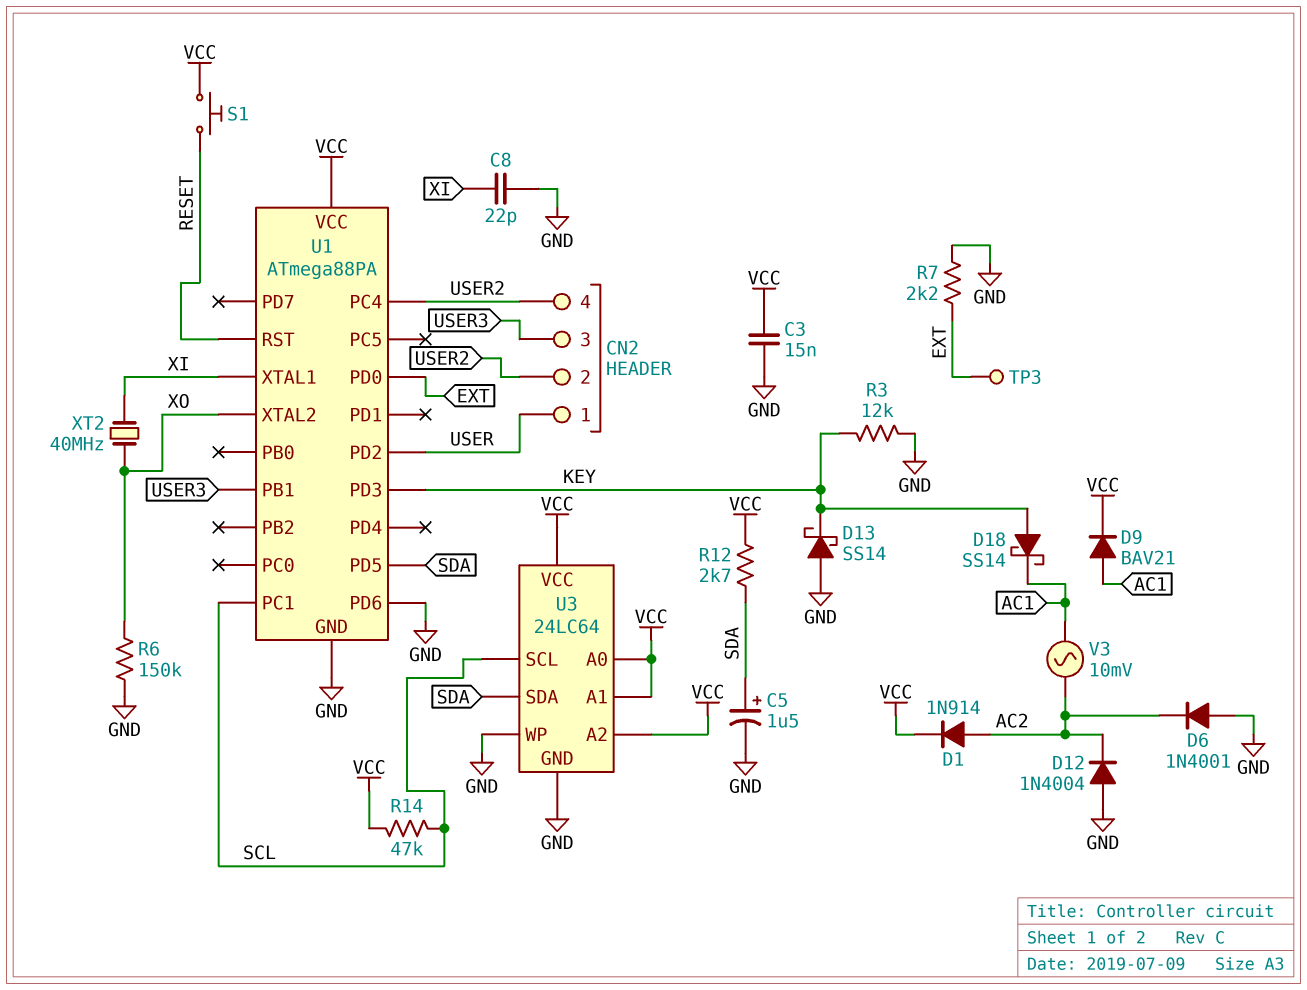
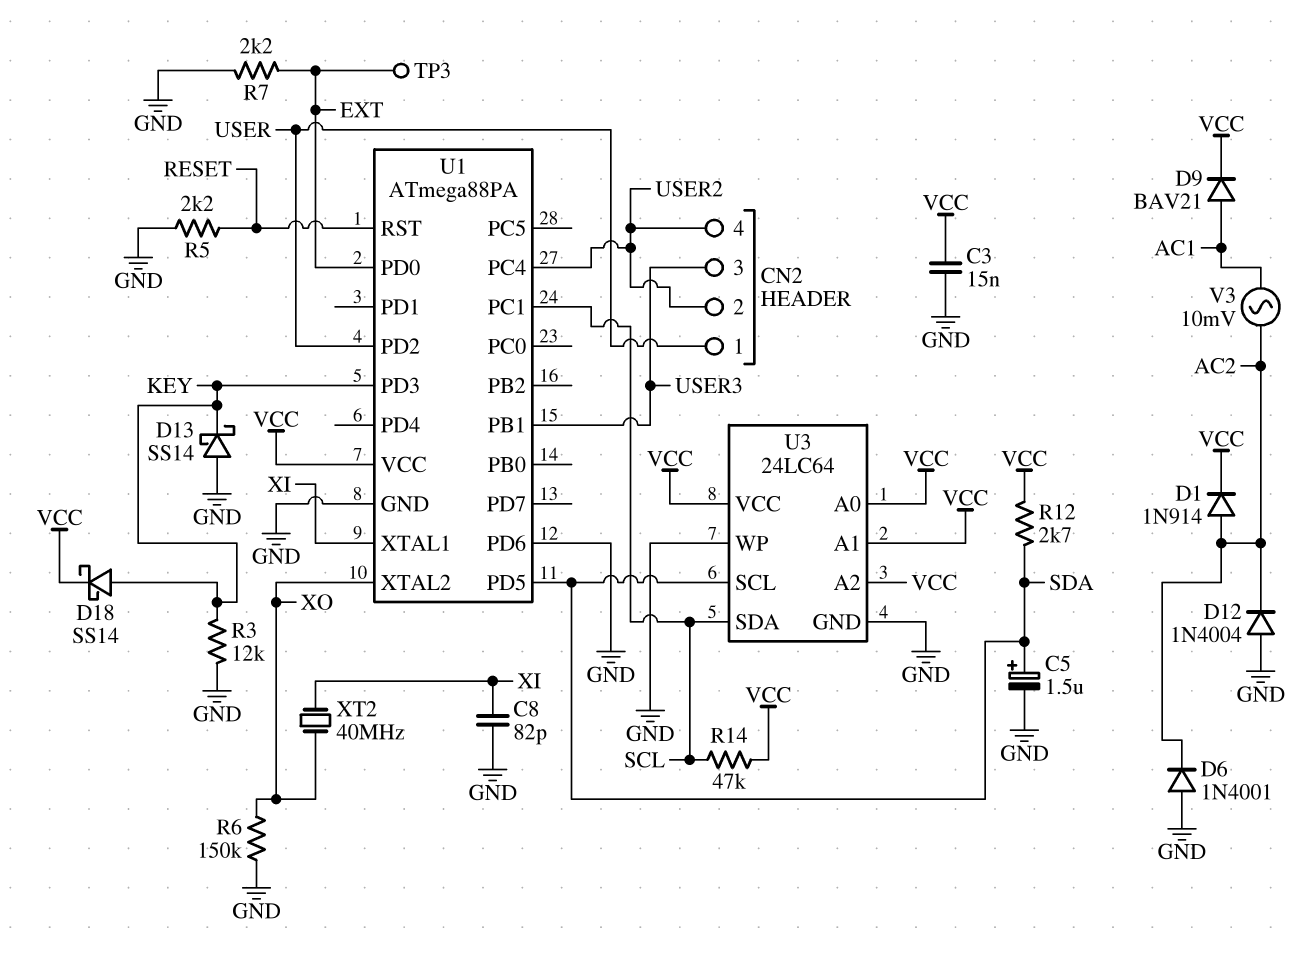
C8: 22pF (GND, XI) -> 82pF (GND, XI)
D18: schottky SS14 (A KEY, K AC1) -> schottky SS14 (A KEY, K VCC)
R5: none -> 2.2k (GND, RESET)
S1: button (RESET, VCC) -> none
U3 pin SCL: SCL -> SDA
U3 pin SDA: SDA -> SCL

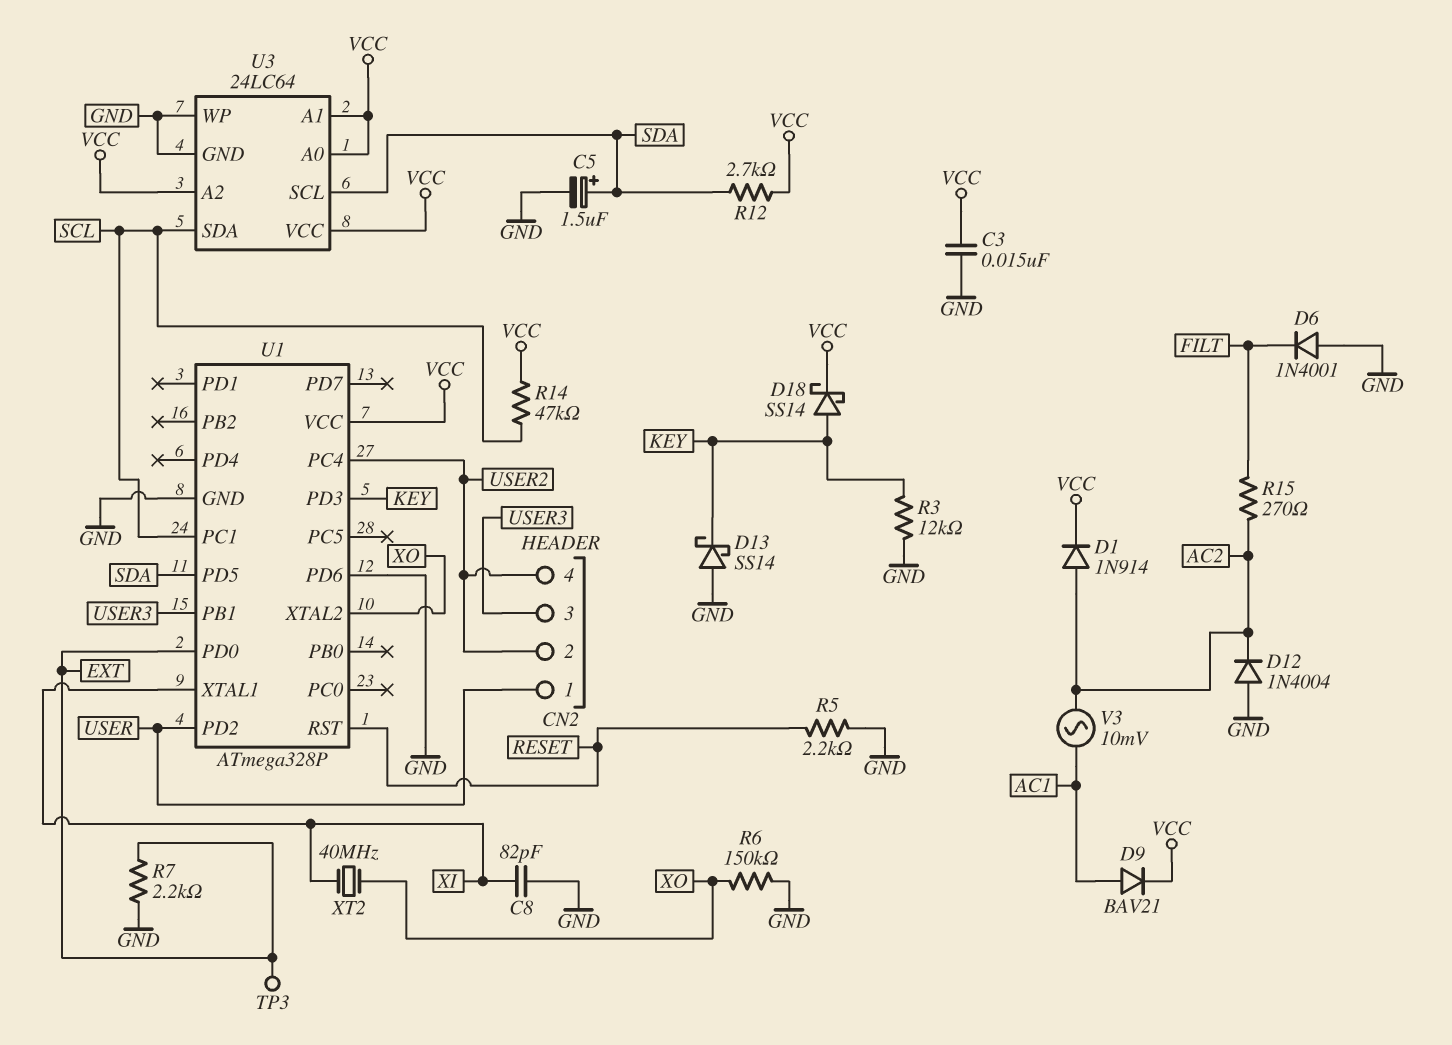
D6: diode 1N4001 (A GND, K AC2) -> diode 1N4001 (A GND, K FILT)
R15: none -> 270 (AC2, FILT)
U1: ATmega88PA -> ATmega328P

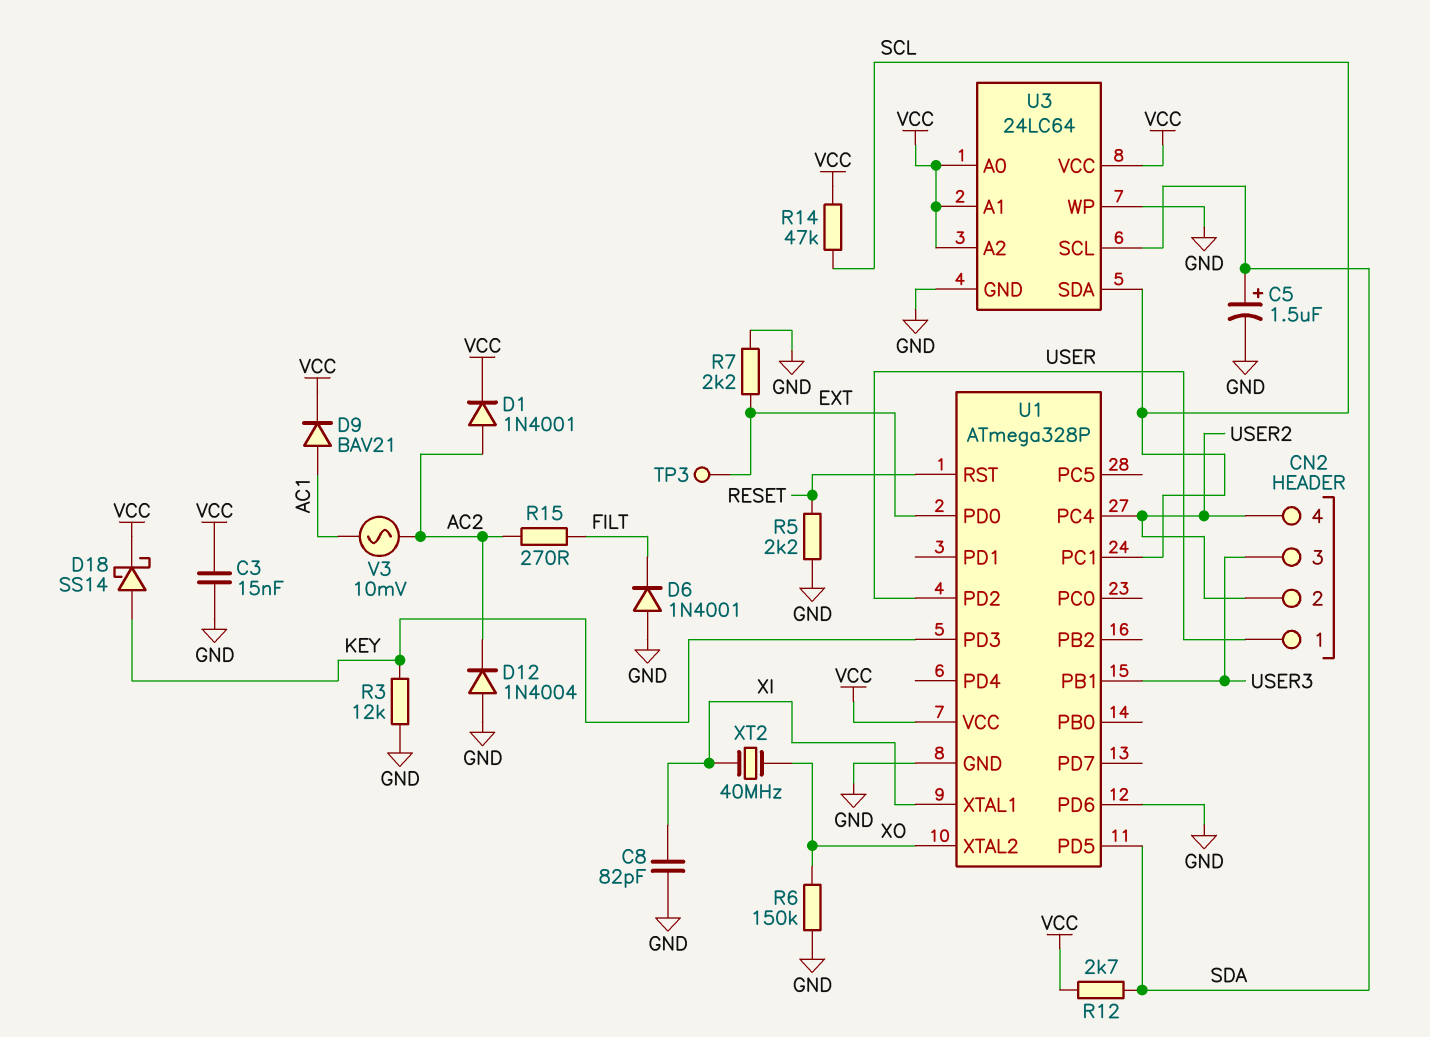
D1: diode 1N914 (A AC2, K VCC) -> diode 1N4001 (A AC2, K VCC)
D13: schottky SS14 (A GND, K KEY) -> none

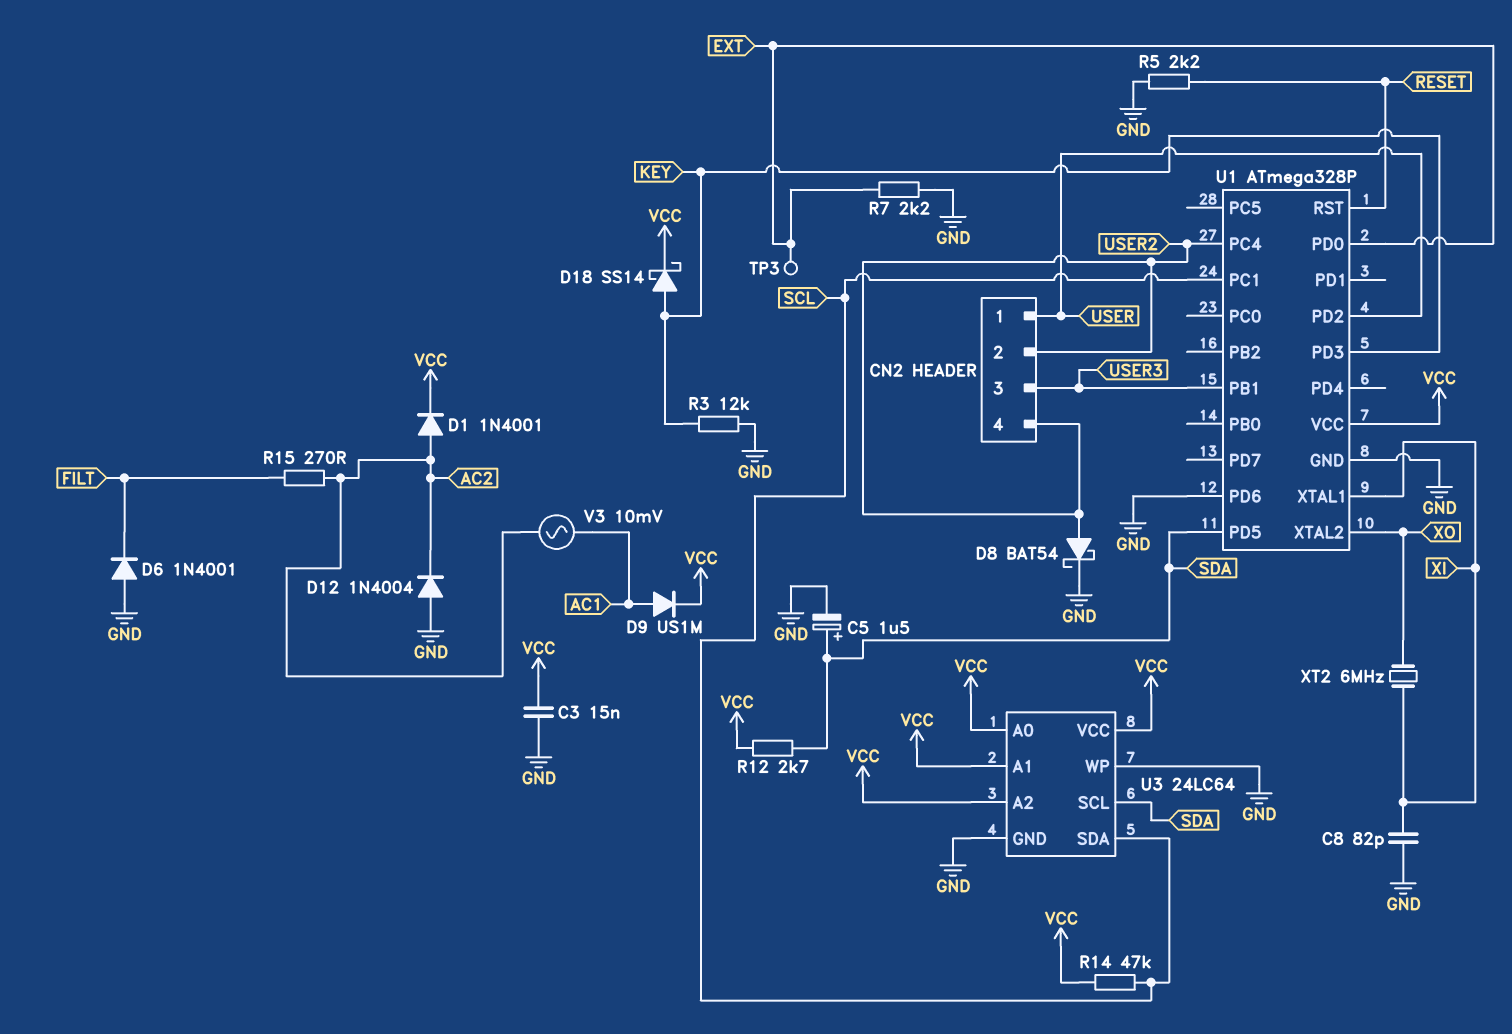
D8: none -> schottky BAT54 (A USER2, K GND)
D9: diode BAV21 (A AC1, K VCC) -> diode US1M (A AC1, K VCC)
R6: 150k (GND, XO) -> none
XT2: 40MHz (XI, XO) -> 6MHz (XI, XO)

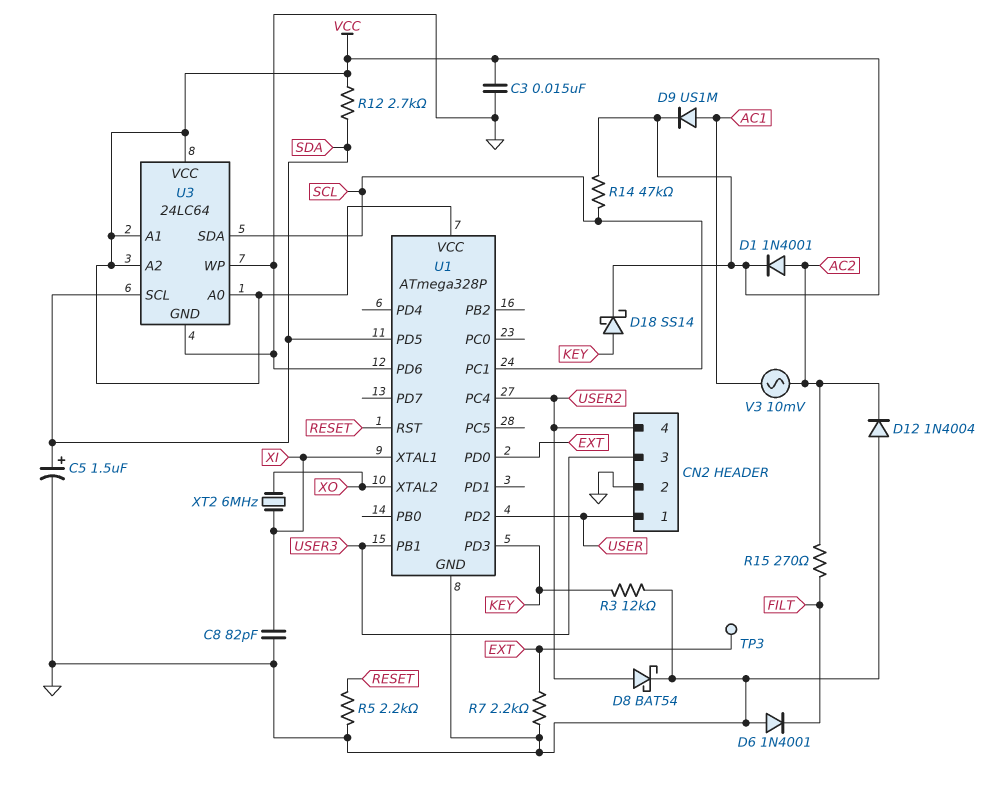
CN2 pin 2: USER2 -> GND

